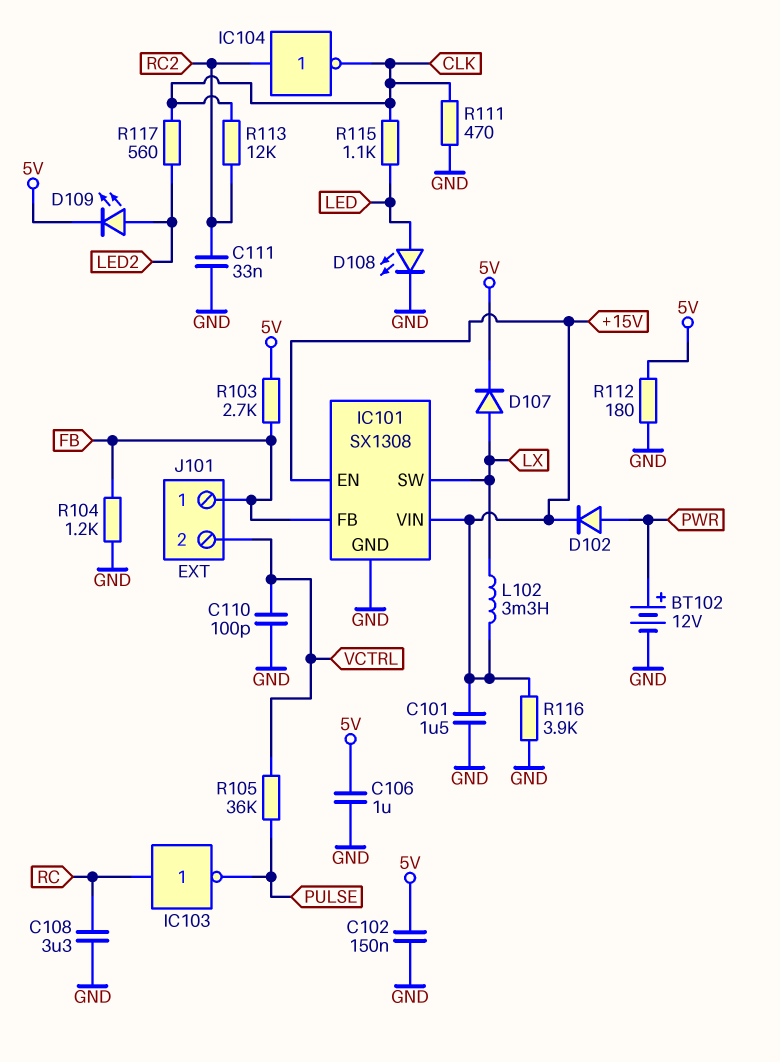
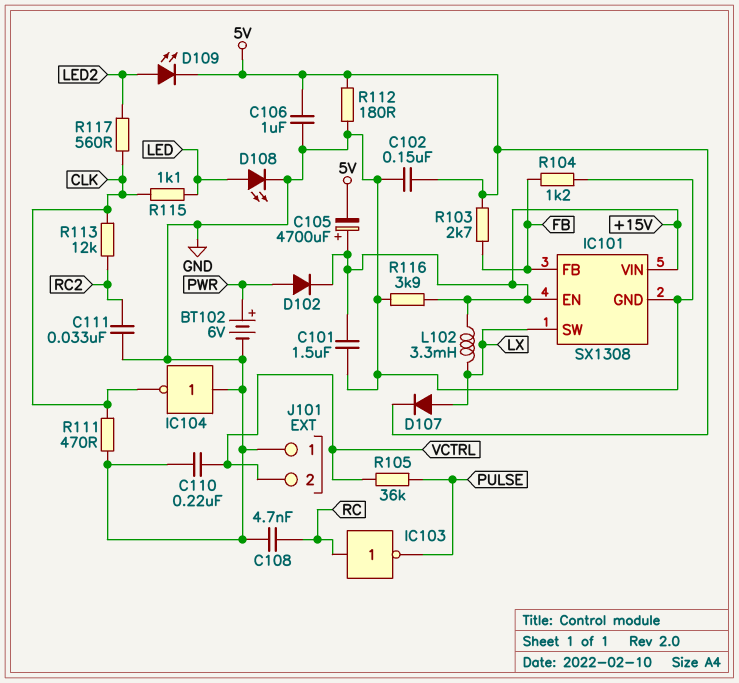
BT102: 12V (plus PWR, minus GND) -> 6V (plus PWR, minus GND)
C105: none -> 4700uF (plus +15V, minus 5V)
C108: 3.3uF (GND, RC) -> 4.7nF (GND, RC)
C110: 100pF (GND, VCTRL) -> 220nF (GND, VCTRL)
IC104: NOT (in RC2, out CLK) -> NOT (in GND, out CLK)
J101 pin 1: FB -> GND

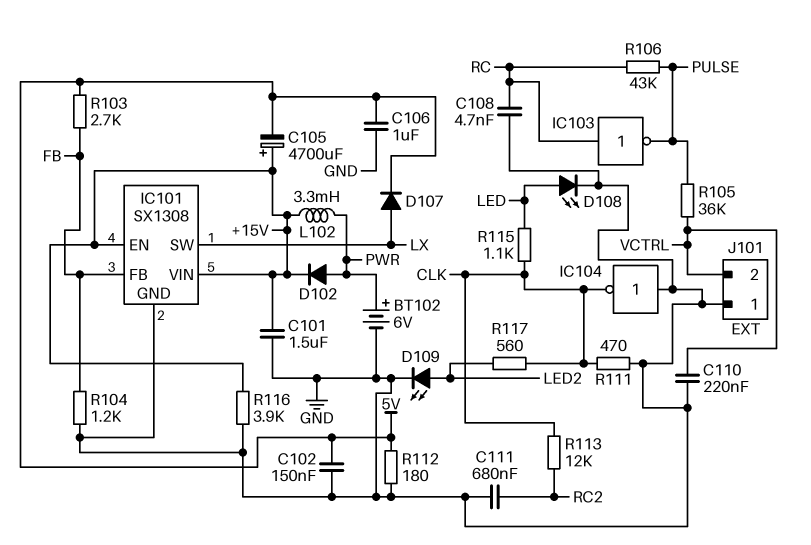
C111: 33nF (GND, RC2) -> 680nF (GND, RC2)
D109: LED (A LED2, K 5V) -> LED (A LED2, K GND)
L102: 3.3mH (+15V, LX) -> 3.3mH (+15V, PWR)
R106: none -> 43k (PULSE, RC)

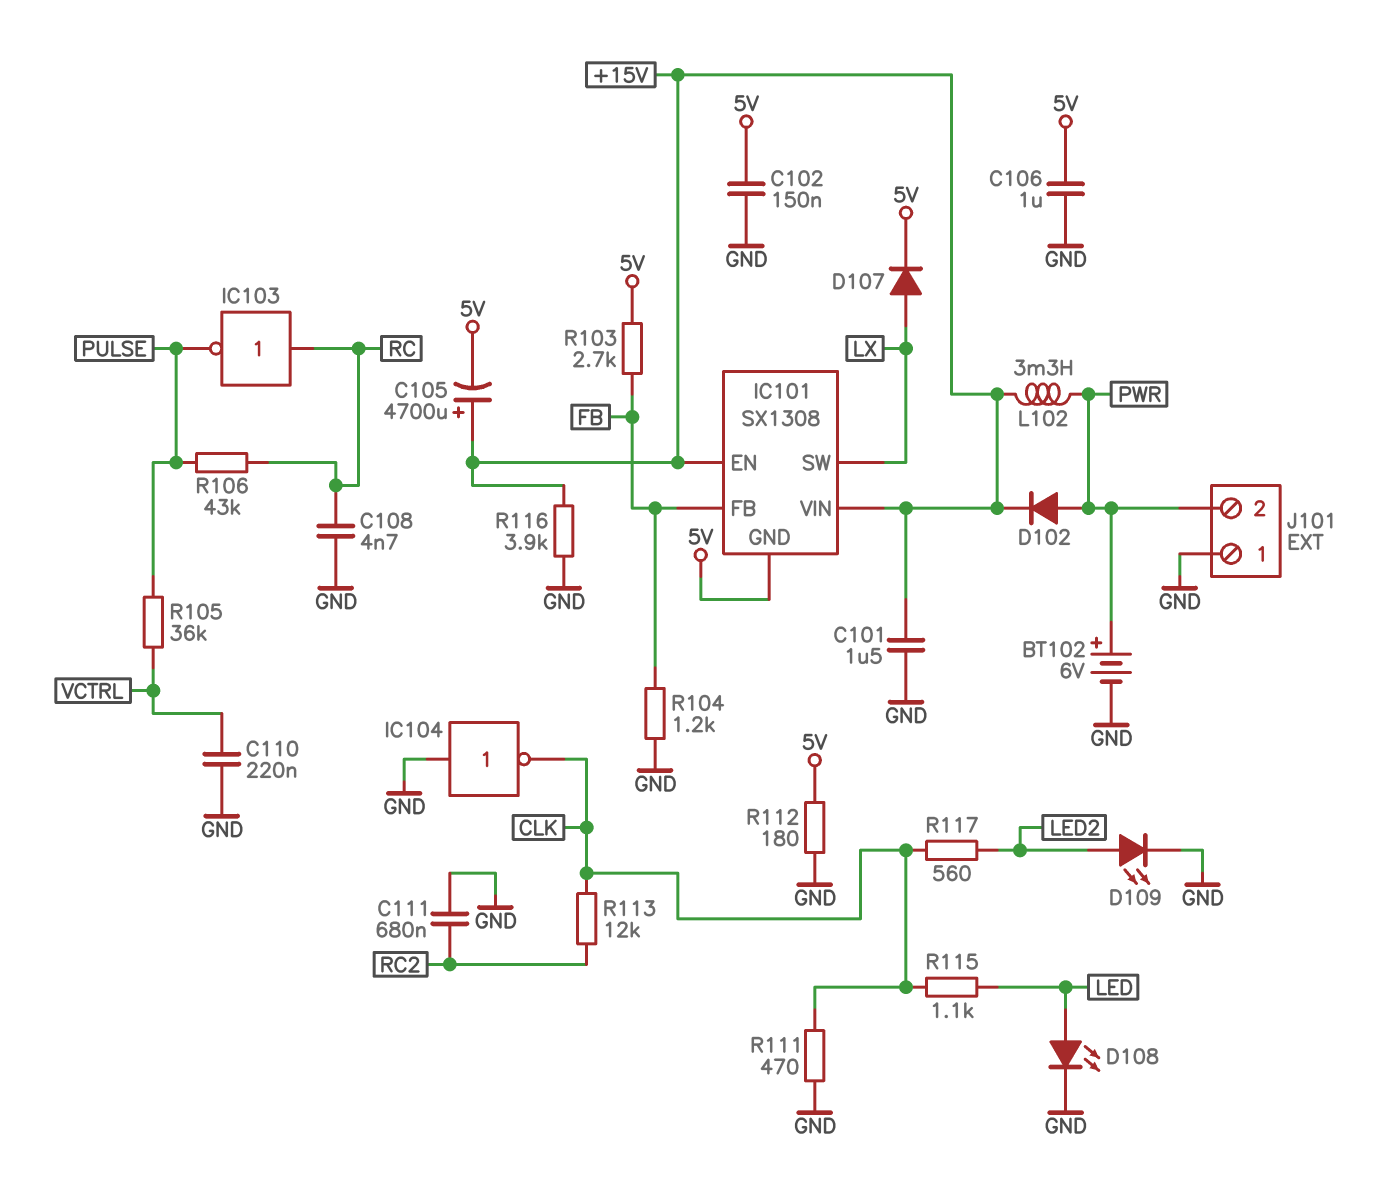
IC101 pin GND: GND -> 5V
J101 pin 2: VCTRL -> PWR

